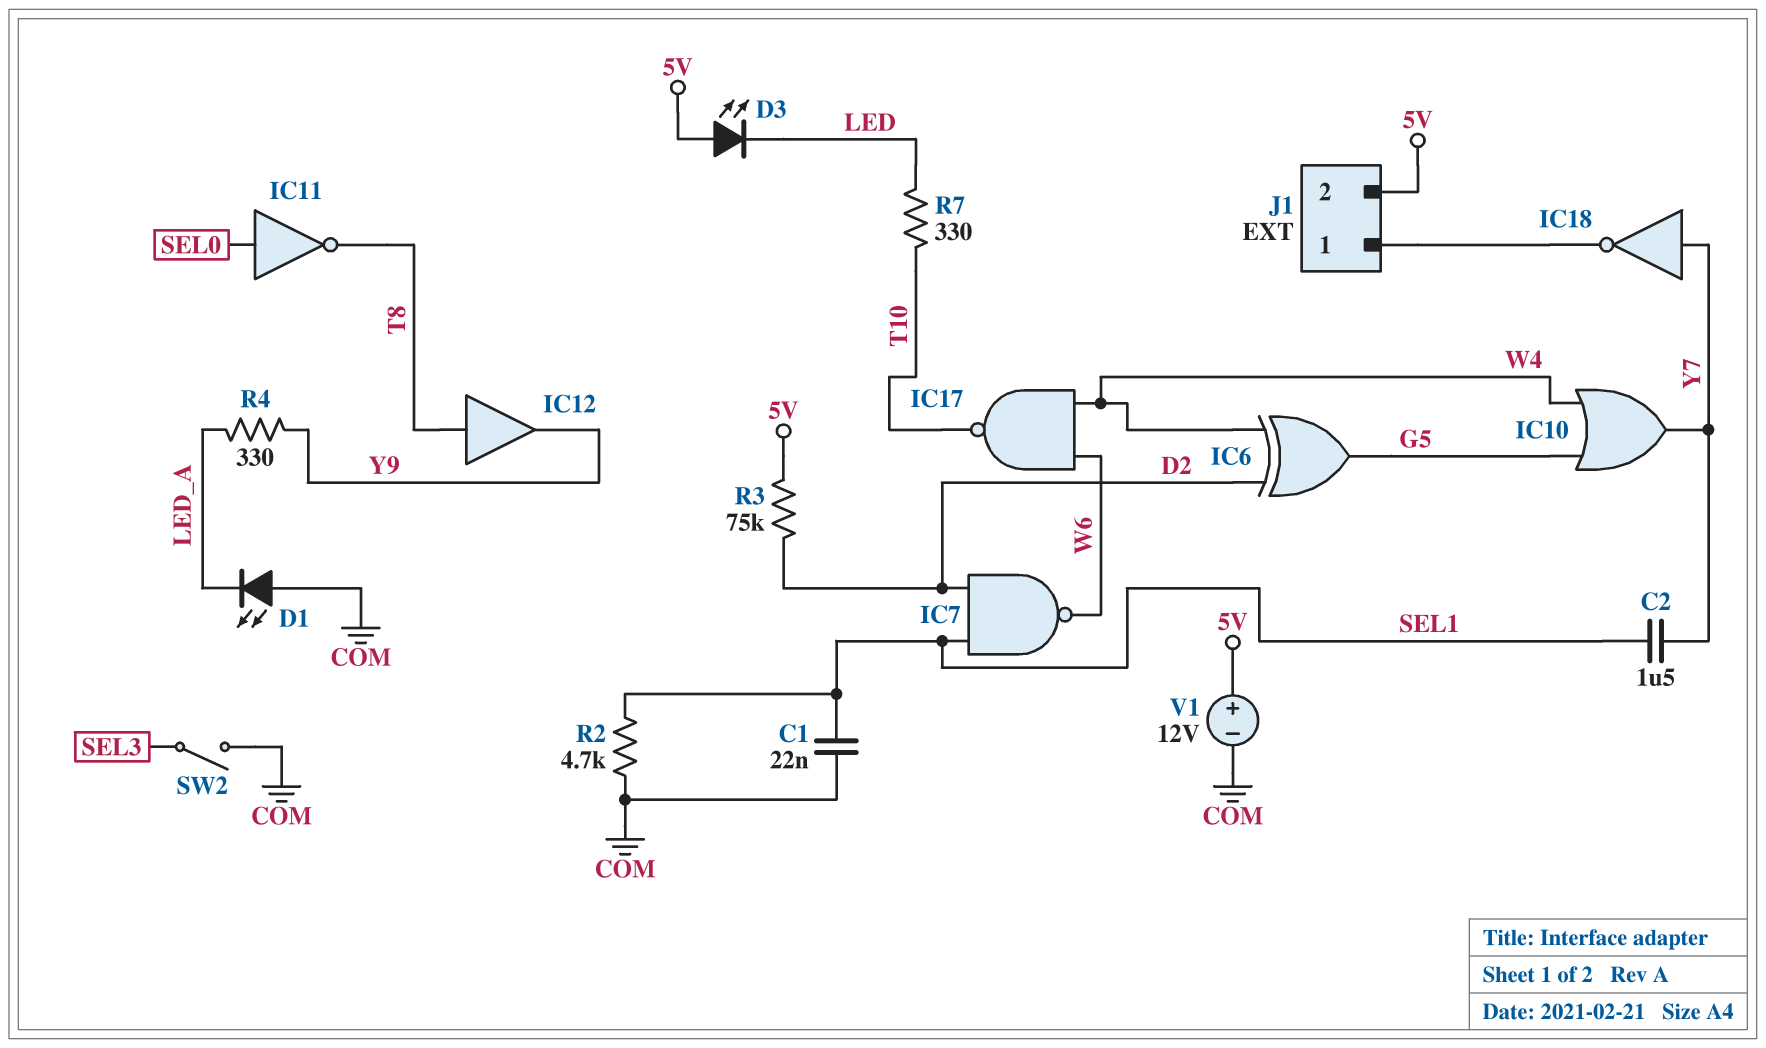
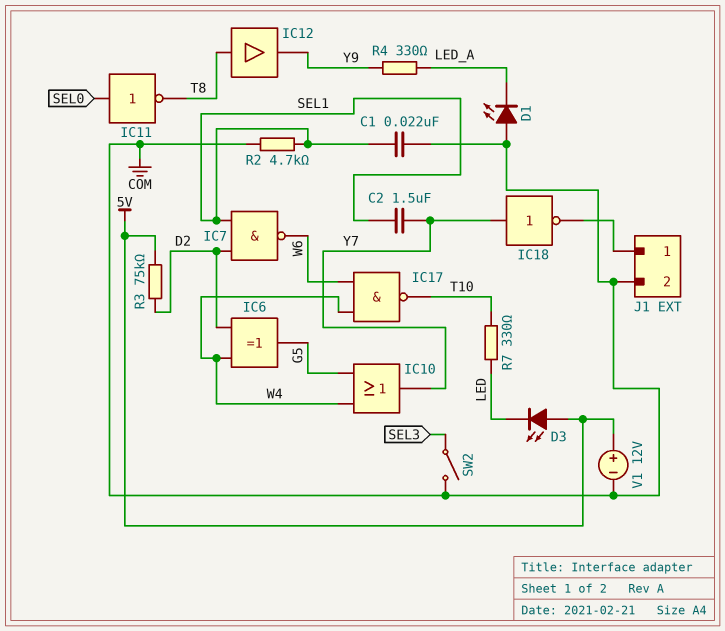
J1 pin 2: 5V -> COM

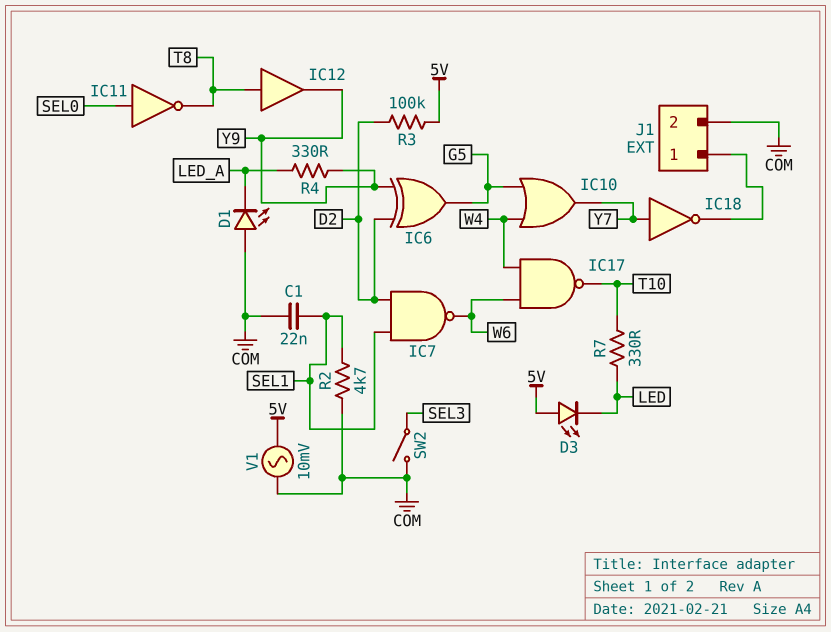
C2: 1.5uF (SEL1, Y7) -> none
IC6: XOR (in D2, in W4, out G5) -> XOR (in D2, in Y9, out G5)
R3: 75k (5V, D2) -> 100k (5V, D2)
V1: 12V (plus 5V, minus COM) -> AC 10mV (5V, COM)

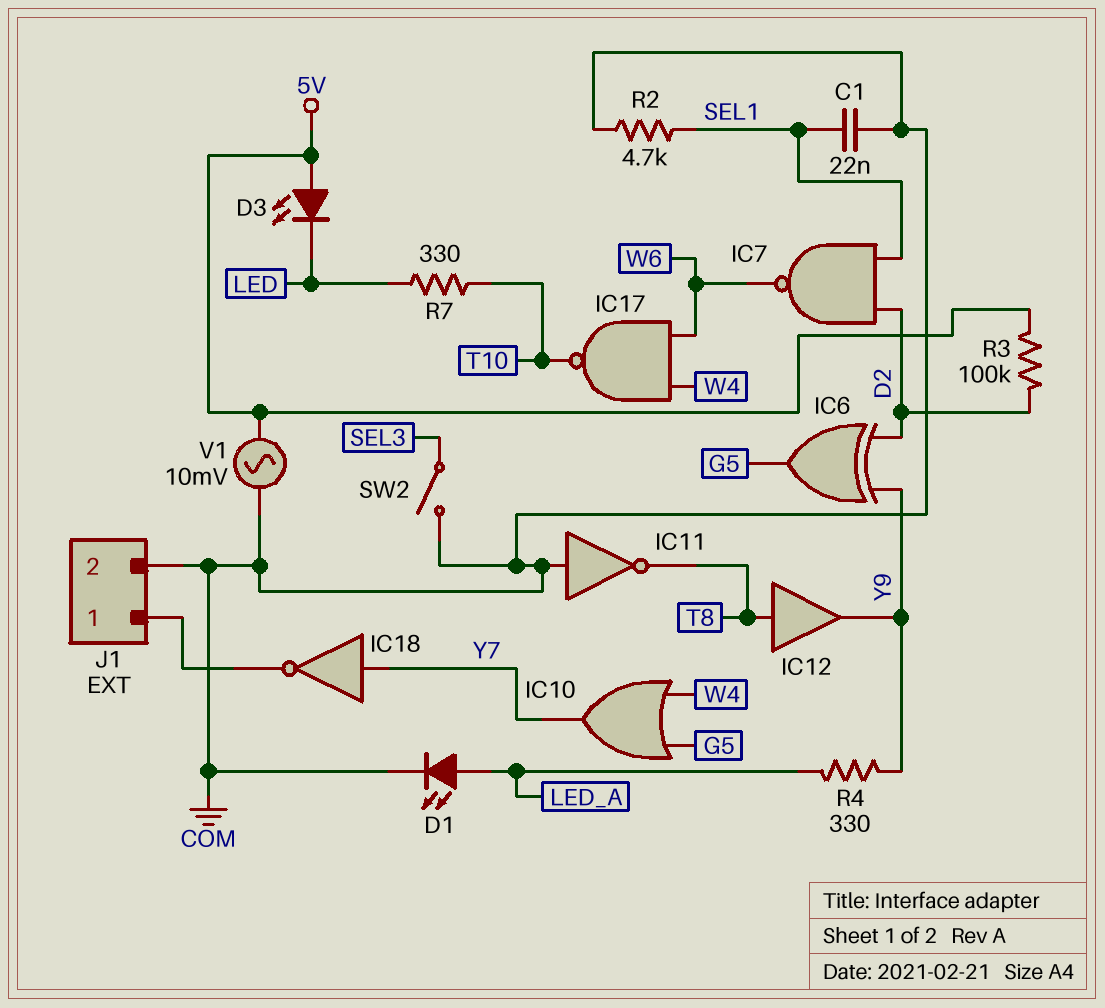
D1: LED (A COM, K LED_A) -> LED (A LED_A, K COM)
IC11: NOT (in SEL0, out T8) -> NOT (in COM, out T8)

